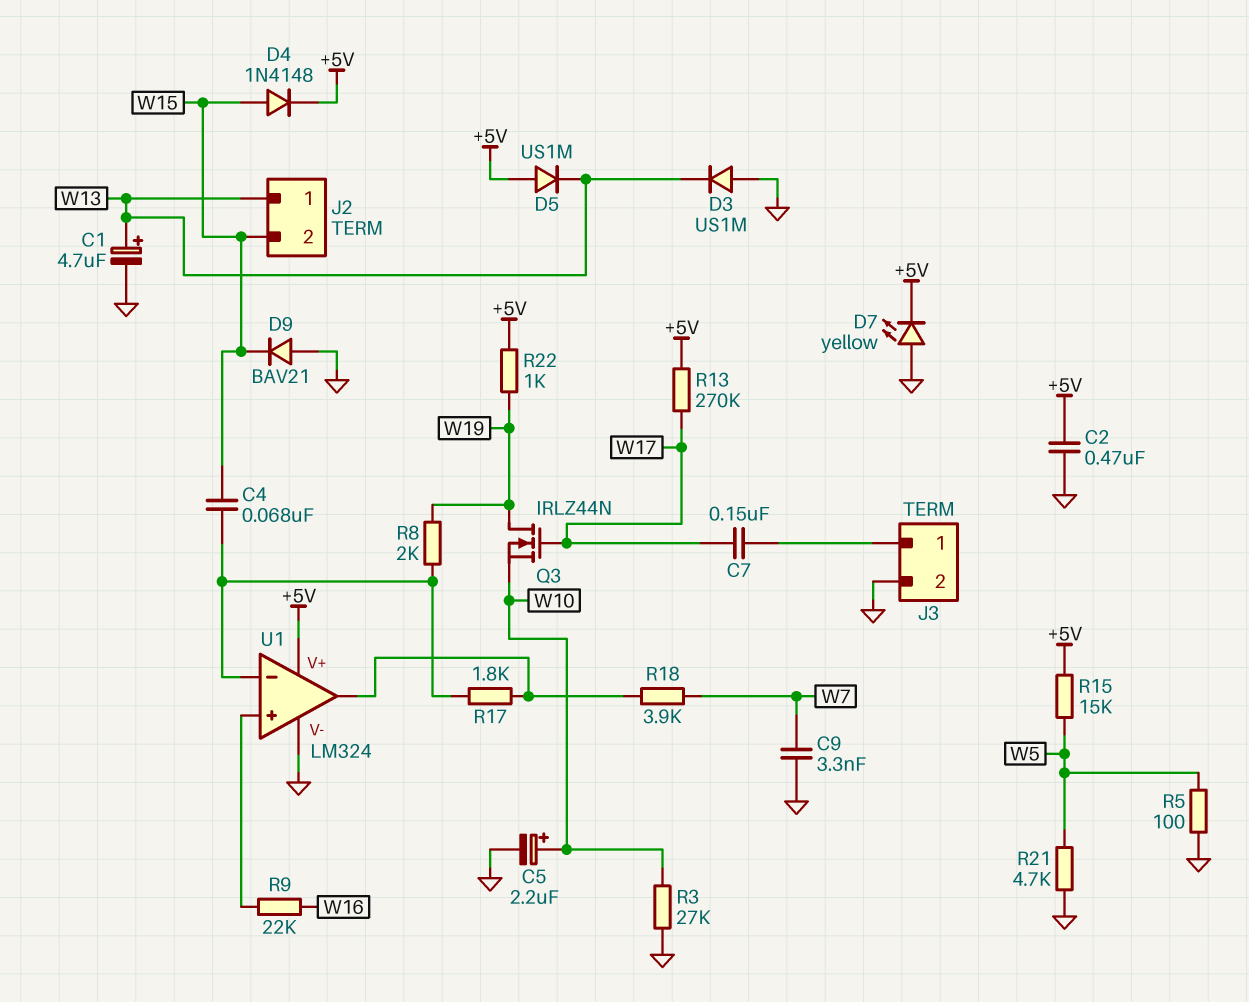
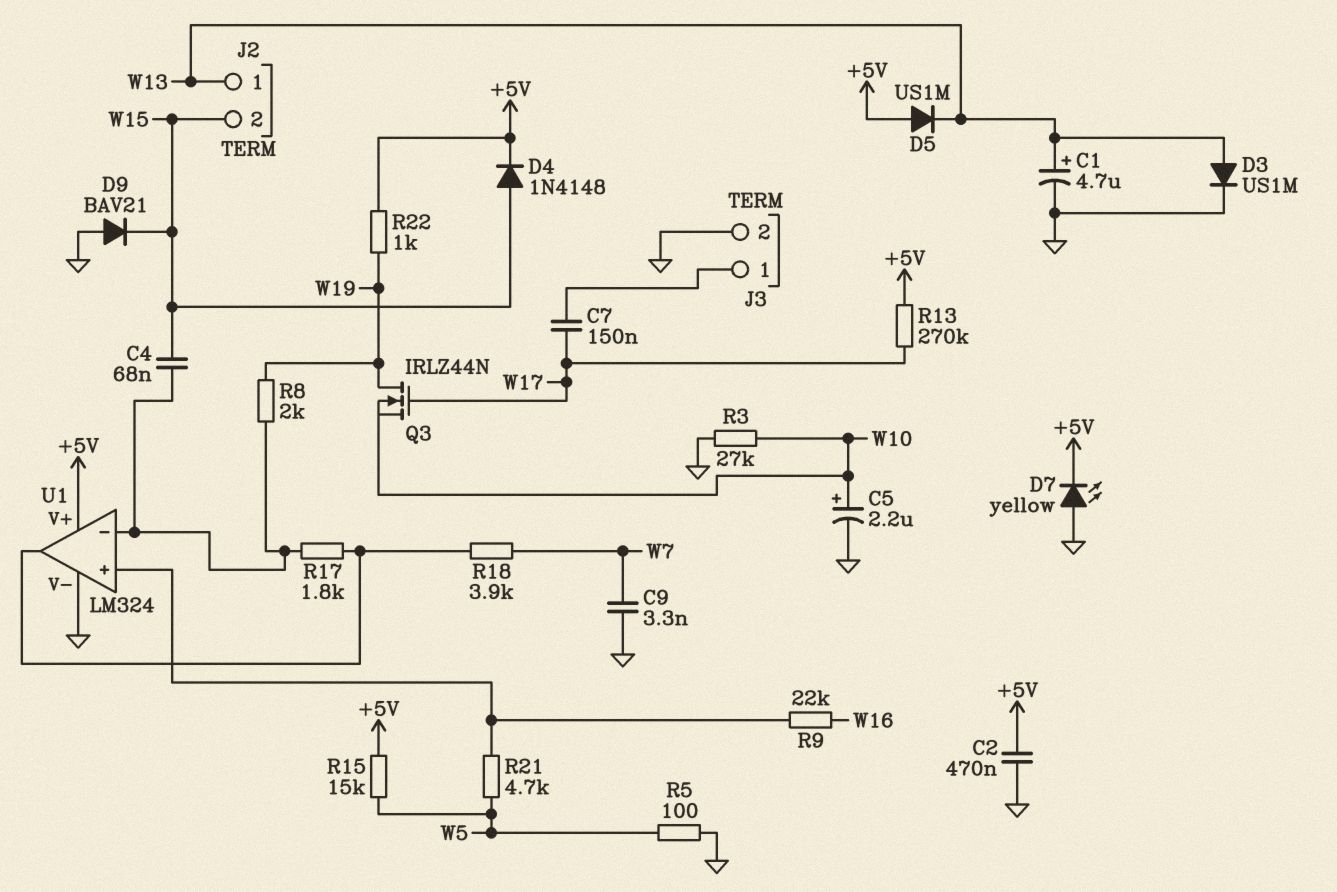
D3: diode US1M (A GND, K W13) -> diode US1M (A W13, K GND)
R21: 4.7k (GND, W5) -> 4.7k (U1/in+, W5)

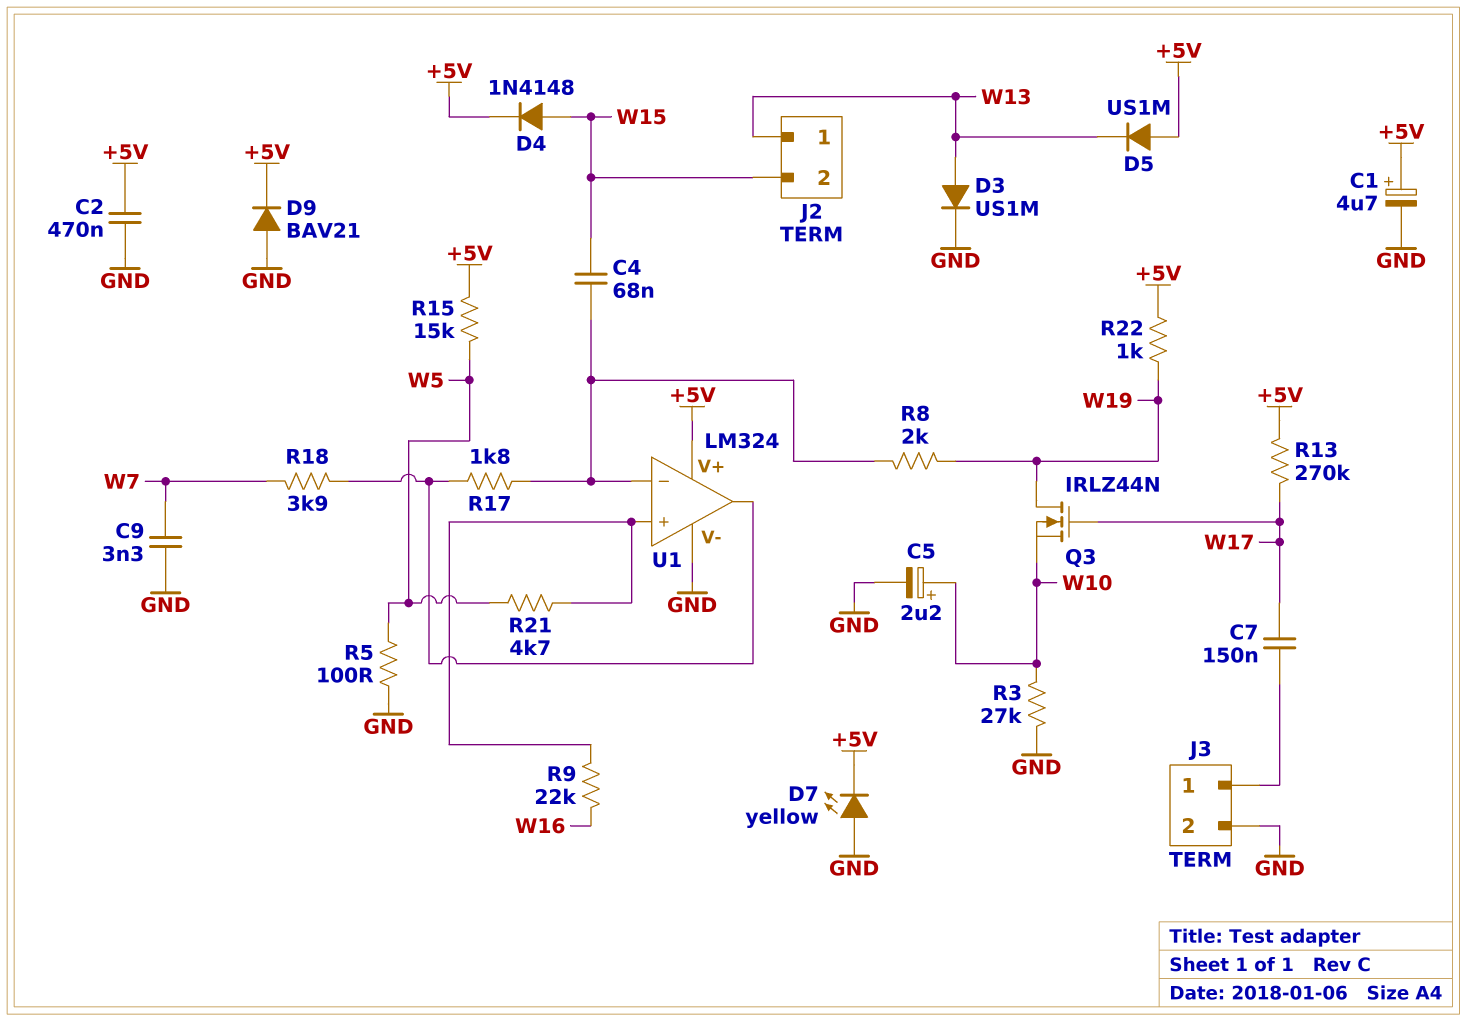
C1: 4.7uF (plus W13, minus GND) -> 4.7uF (plus +5V, minus GND)
D9: diode BAV21 (A GND, K W15) -> diode BAV21 (A GND, K +5V)

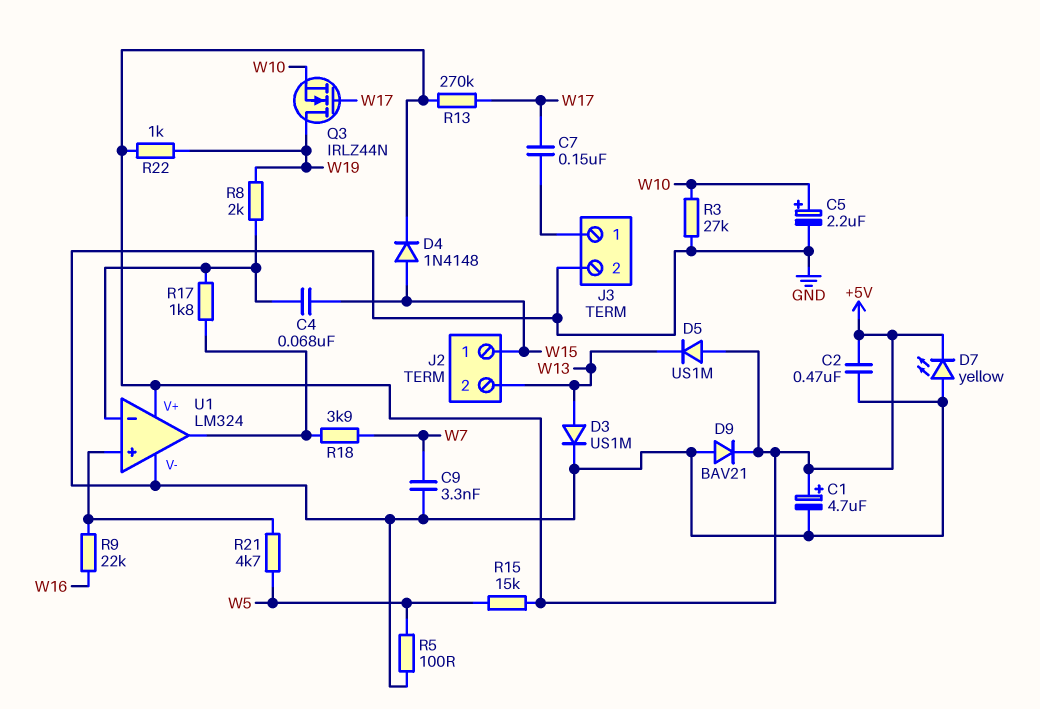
J2 pin 1: W13 -> W15
J2 pin 2: W15 -> W13

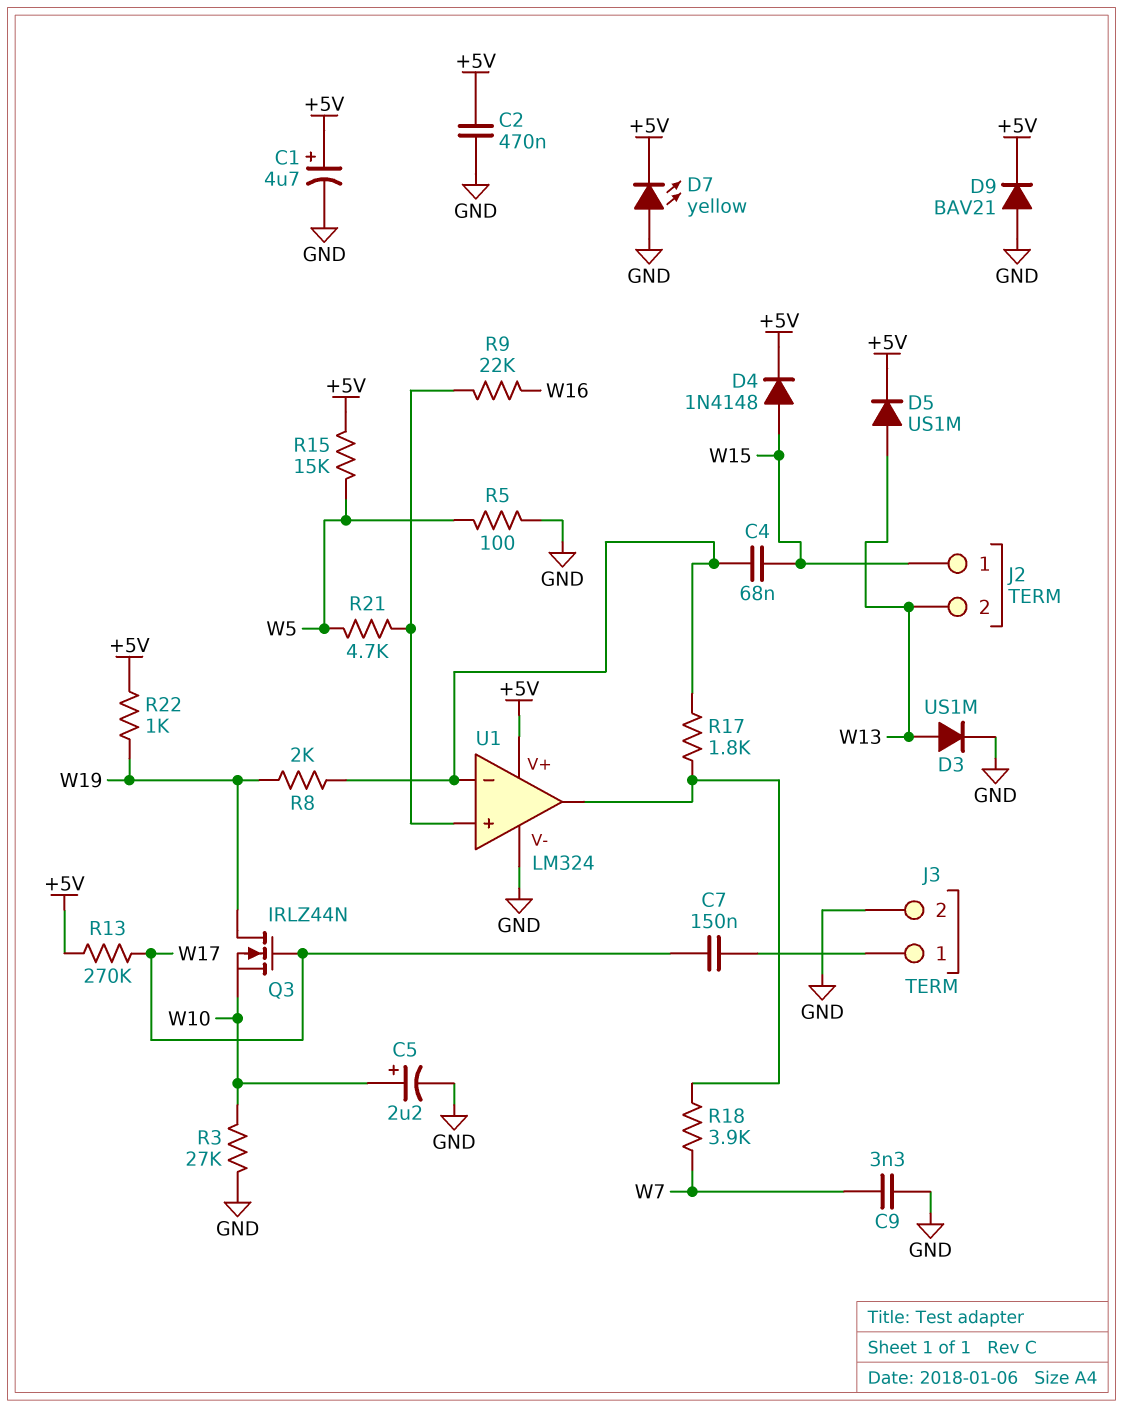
D5: diode US1M (A +5V, K W13) -> diode US1M (A W13, K +5V)

